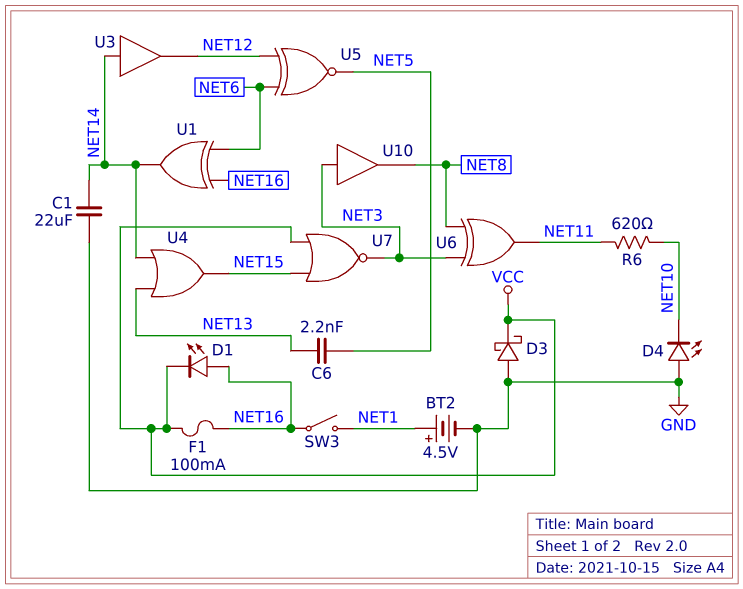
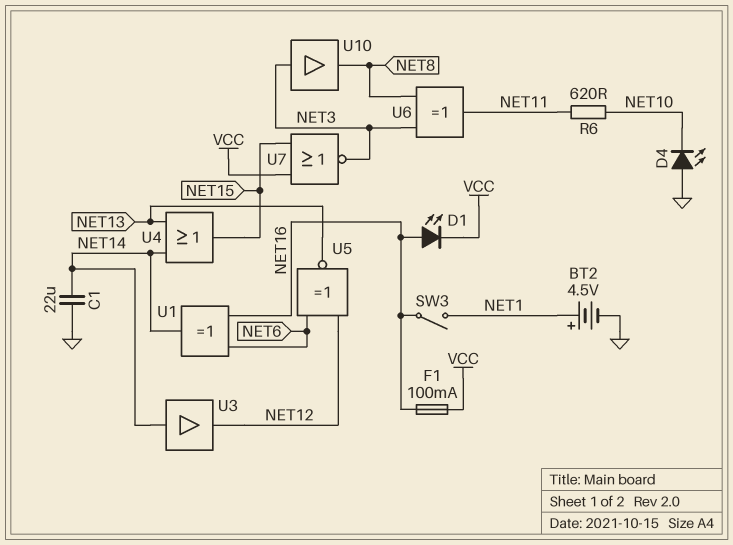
C6: 2.2nF (NET5, NET13) -> none
D3: schottky (A GND, K VCC) -> none
U5: XNOR (in NET6, in NET12, out NET5) -> XNOR (in NET6, in NET12, out NET13)

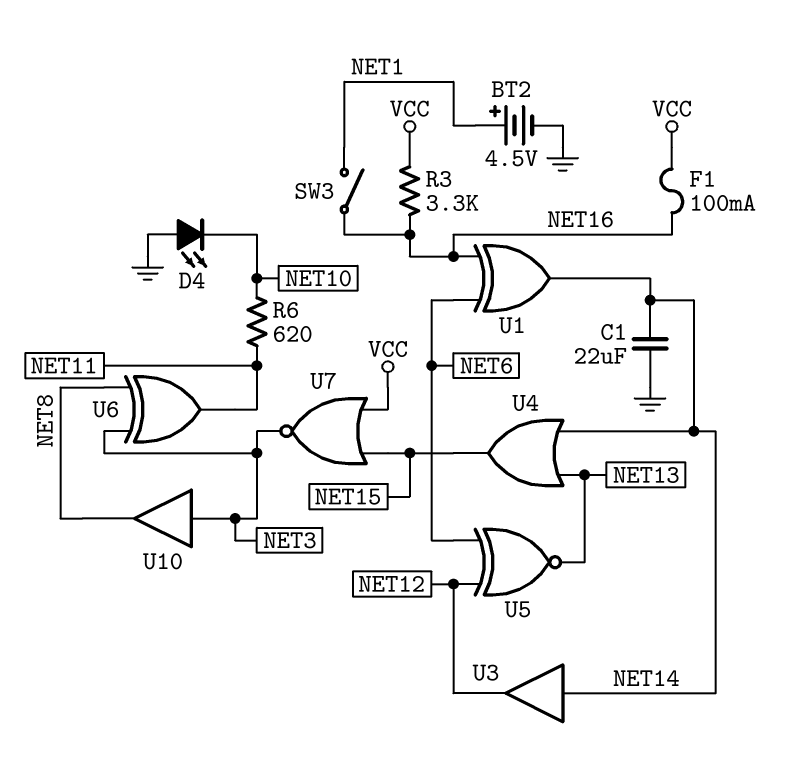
D1: LED (A NET16, K VCC) -> none
R3: none -> 3.3k (NET16, VCC)

